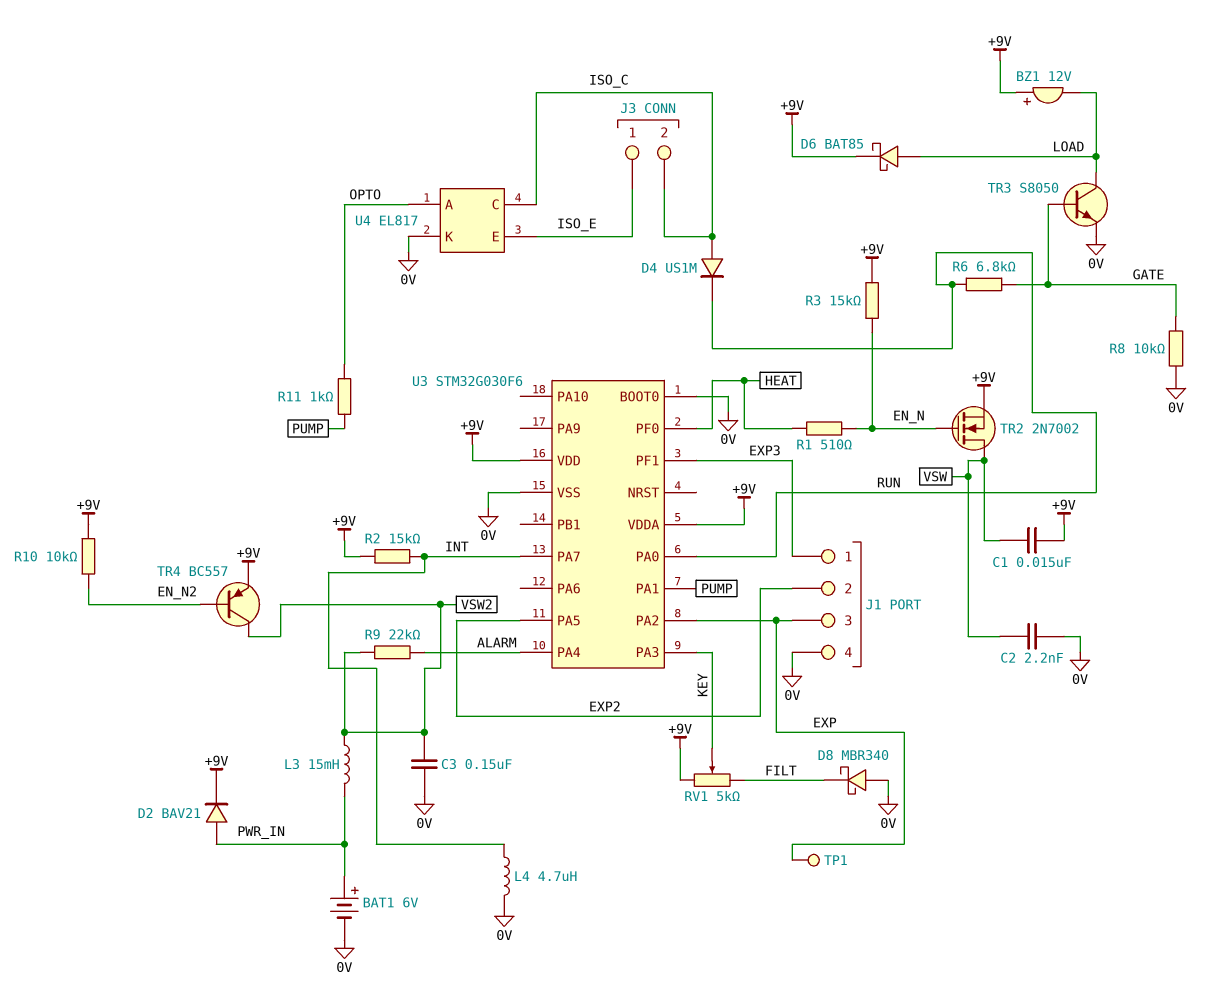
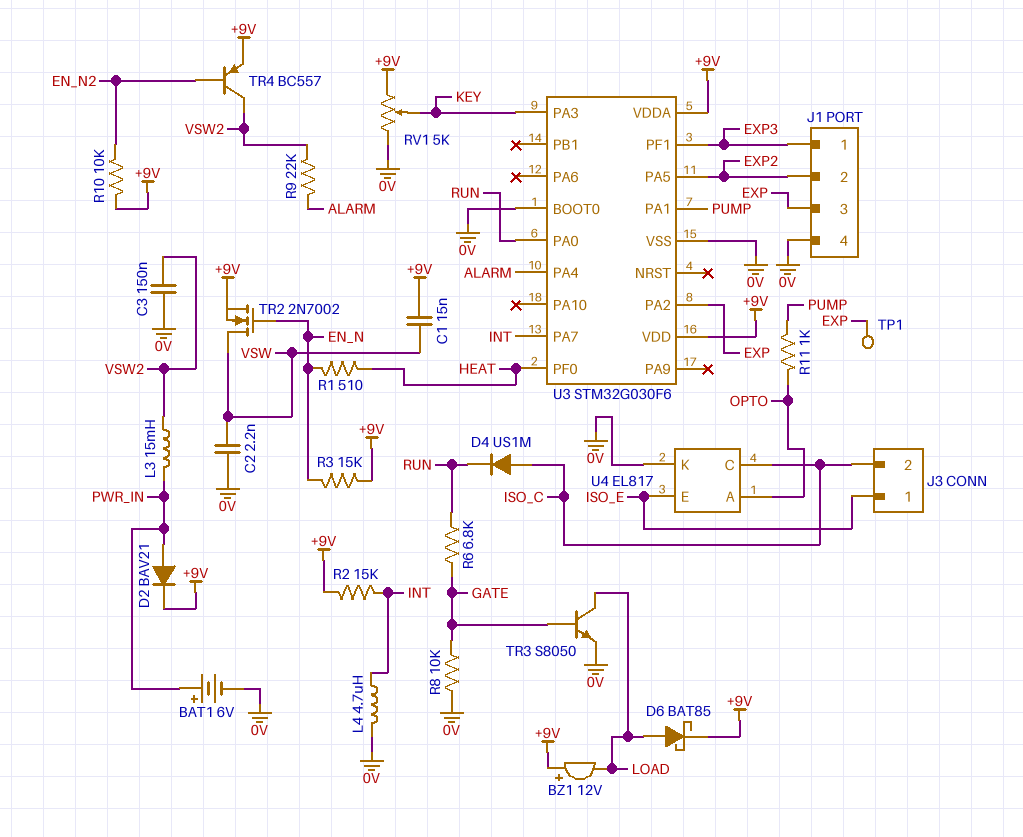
D8: schottky MBR340 (A 0V, K FILT) -> none
RV1: 5k (+9V, FILT, wiper KEY) -> 5k (+9V, 0V, wiper KEY)

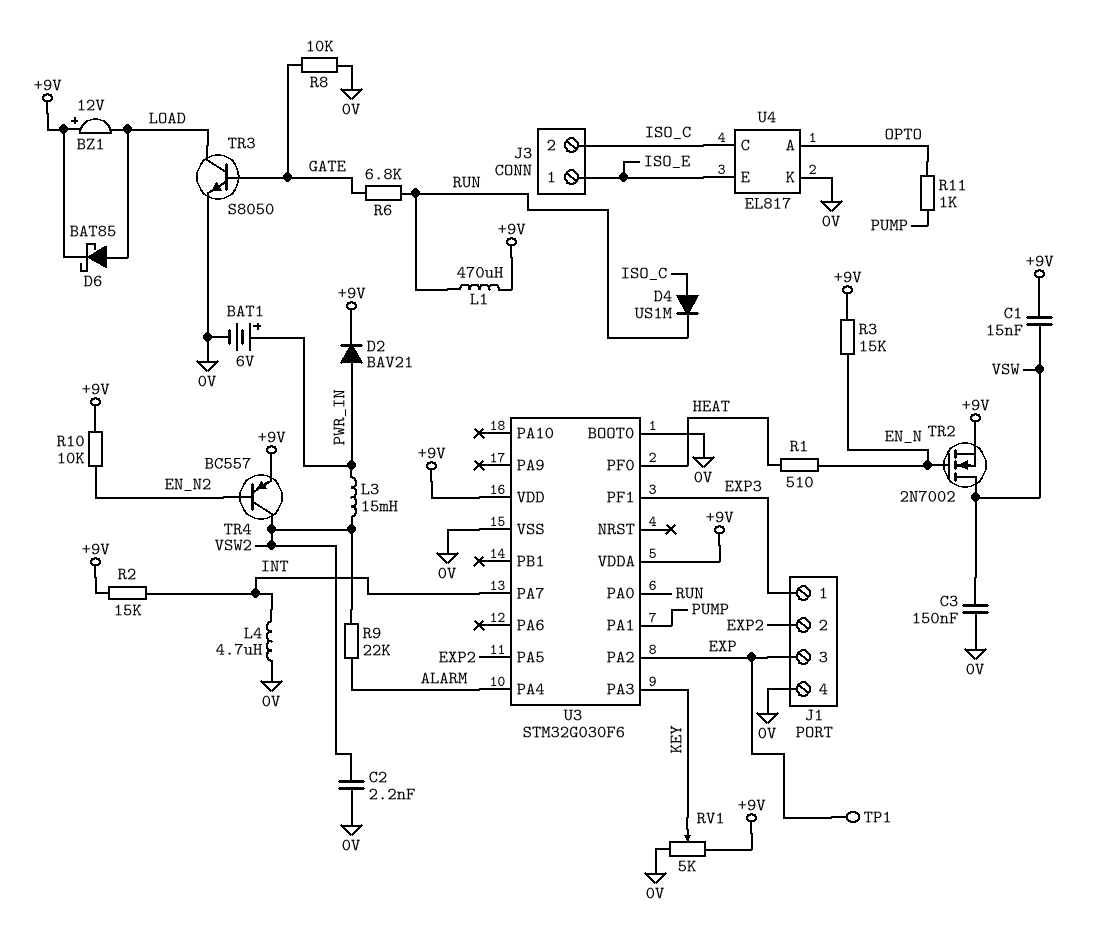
C2: 2.2nF (0V, VSW) -> 2.2nF (0V, VSW2)
C3: 150nF (0V, VSW2) -> 150nF (0V, VSW)
L1: none -> 470uH (+9V, RUN)

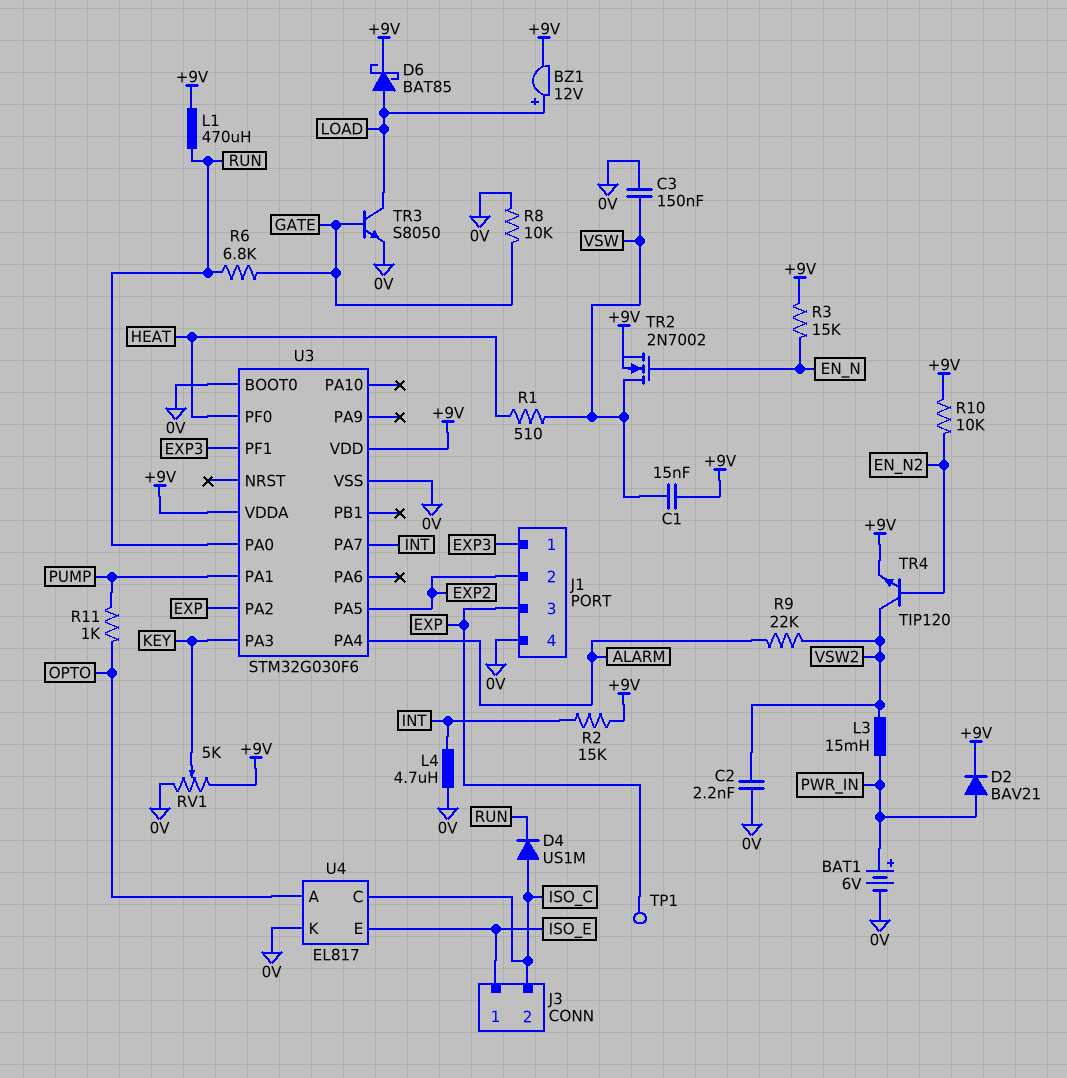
BZ1: buzzer 12V (plus +9V, minus LOAD) -> buzzer 12V (plus LOAD, minus +9V)
R1: 510 (EN_N, HEAT) -> 510 (HEAT, VSW)
TR4: PNP BC557 (B EN_N2, C VSW2, E +9V) -> NPN TIP120 (B EN_N2, C VSW2, E +9V)

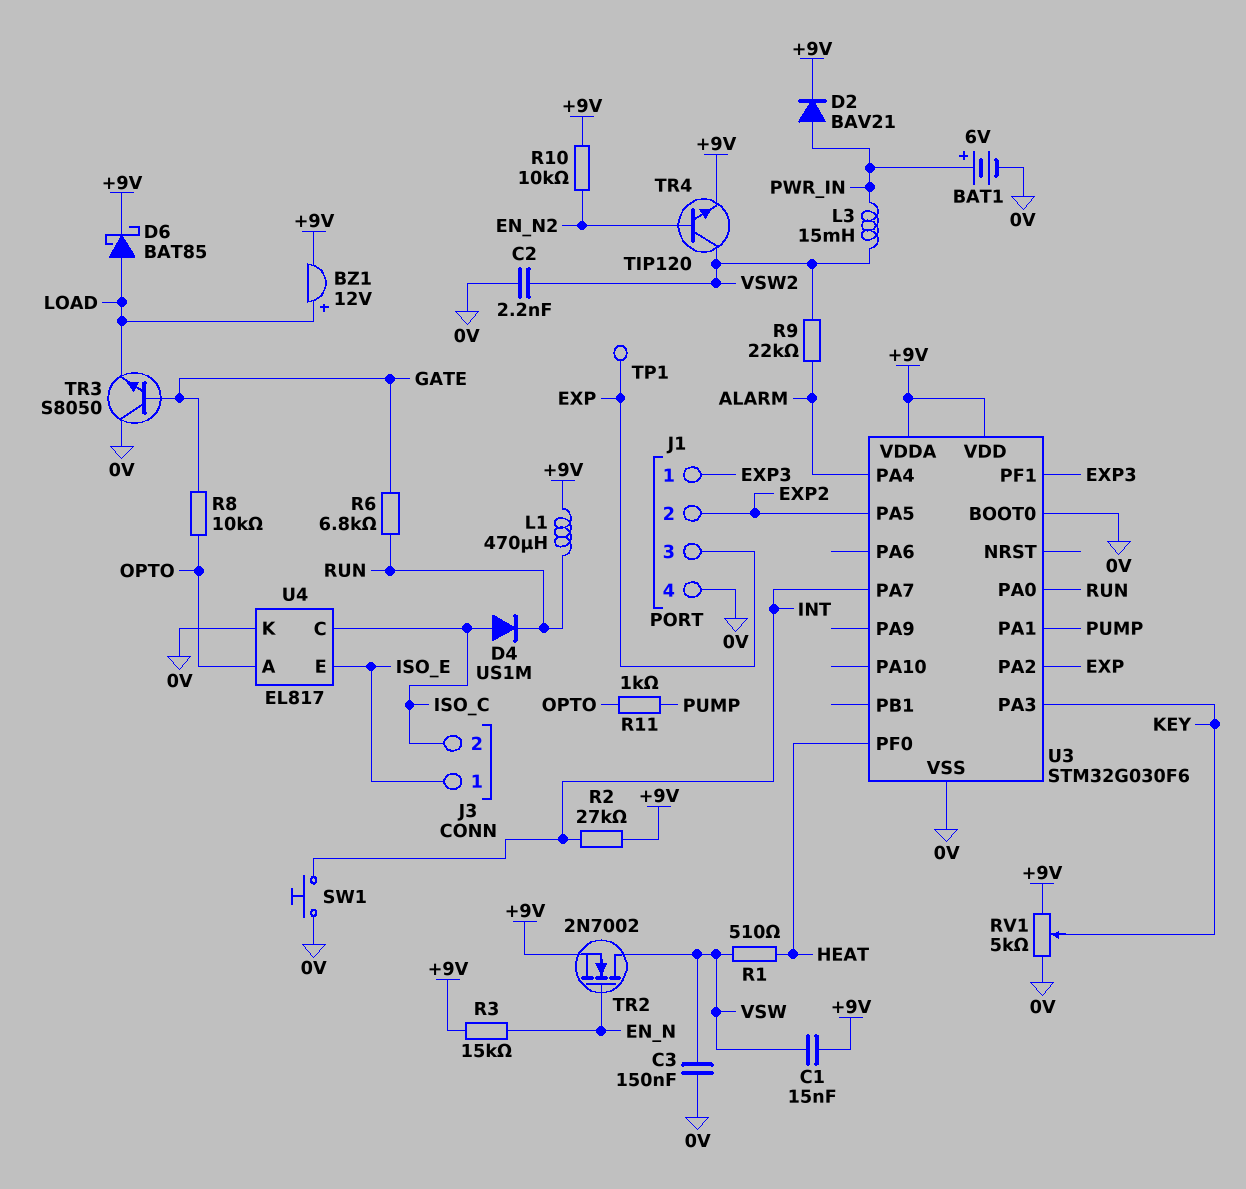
L4: 4.7uH (0V, INT) -> none
R2: 15k (+9V, INT) -> 27k (+9V, INT)
R8: 10k (0V, GATE) -> 10k (GATE, OPTO)
SW1: none -> button (0V, INT)
TR3: NPN S8050 (B GATE, C LOAD, E 0V) -> NPN S8050 (B GATE, C 0V, E LOAD)

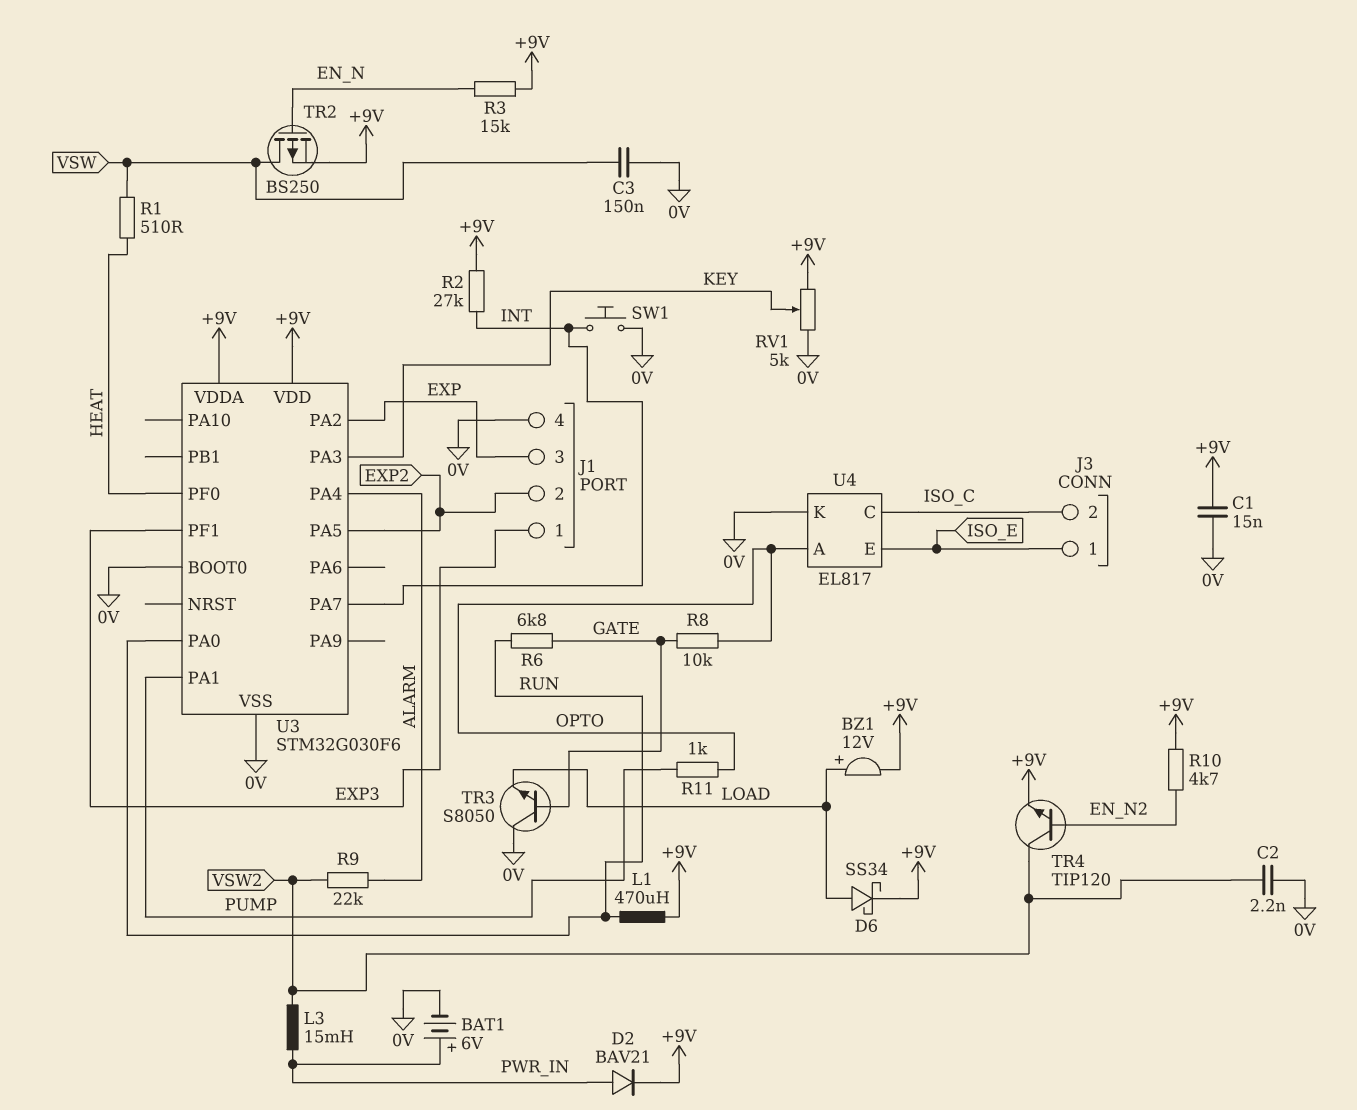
C1: 15nF (+9V, VSW) -> 15nF (+9V, 0V)
D4: diode US1M (A ISO_C, K RUN) -> none
D6: schottky BAT85 (A LOAD, K +9V) -> schottky SS34 (A LOAD, K +9V)
R10: 10k (+9V, EN_N2) -> 4.7k (+9V, EN_N2)
TP1: test point (EXP) -> none
TR2: NMOS 2N7002 (G EN_N, D VSW, S +9V) -> PMOS BS250 (G EN_N, D VSW, S +9V)

